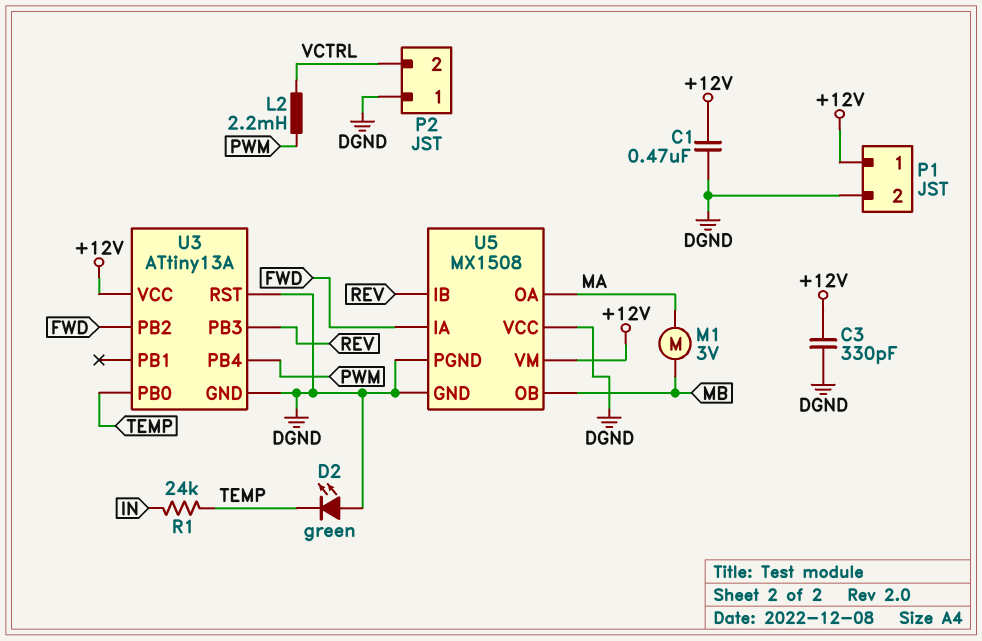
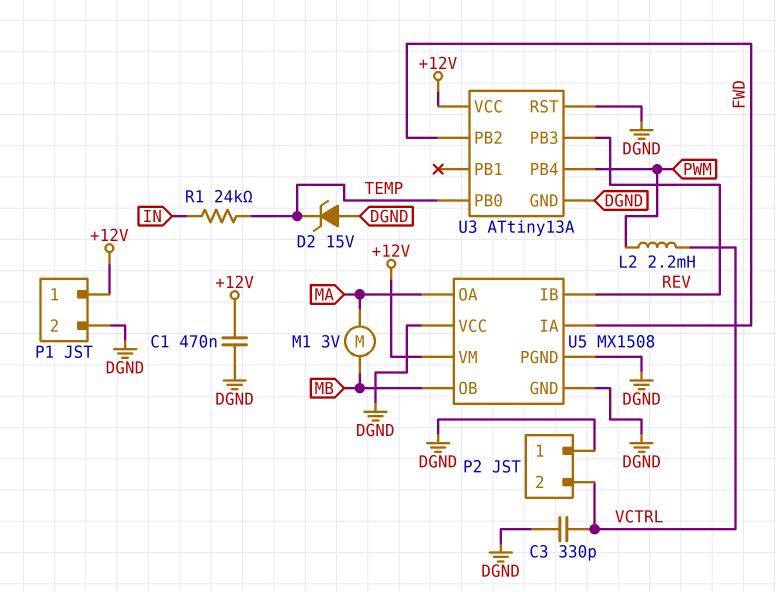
C3: 330pF (+12V, DGND) -> 330pF (DGND, VCTRL)
D2: LED green (A DGND, K TEMP) -> zener 15V (A DGND, K TEMP)

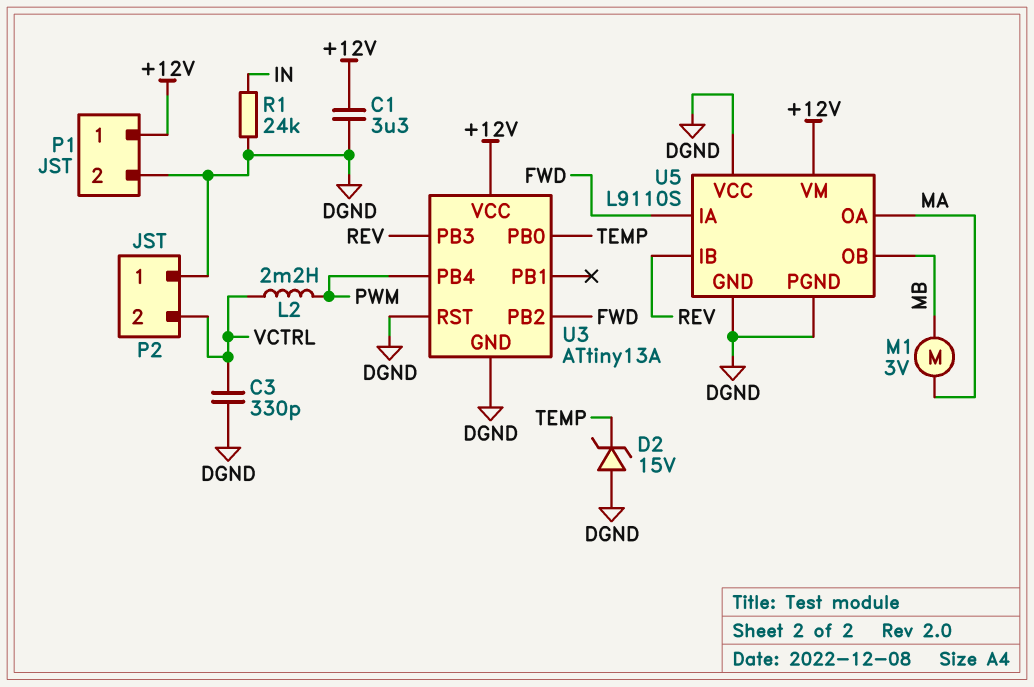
C1: 470nF (+12V, DGND) -> 3.3uF (+12V, DGND)
R1: 24k (IN, TEMP) -> 24k (DGND, IN)
U5: MX1508 -> L9110S

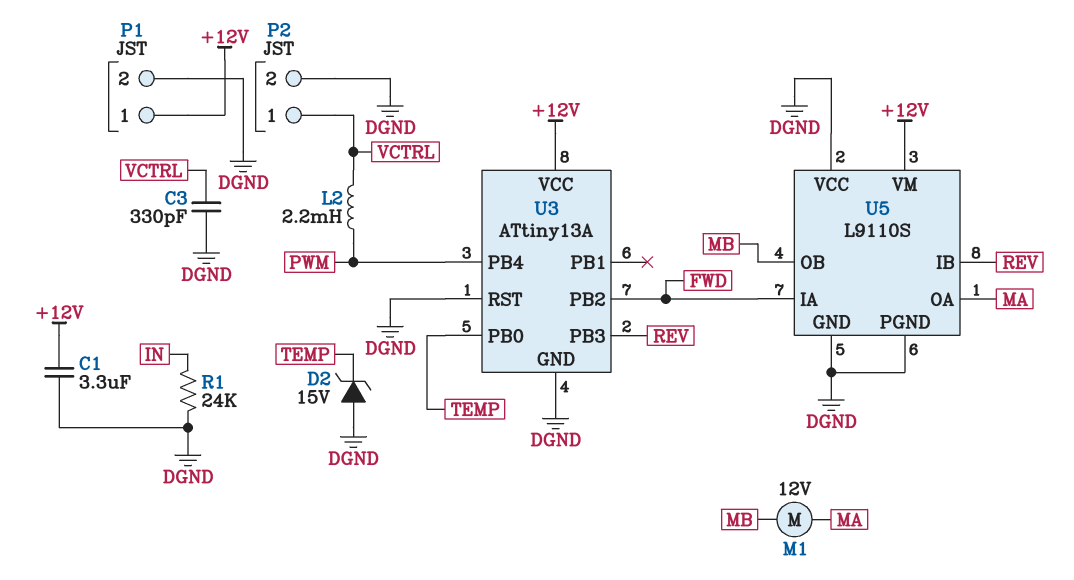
M1: motor 3V (MA, MB) -> motor 12V (MA, MB)
P2 pin 1: DGND -> VCTRL
P2 pin 2: VCTRL -> DGND

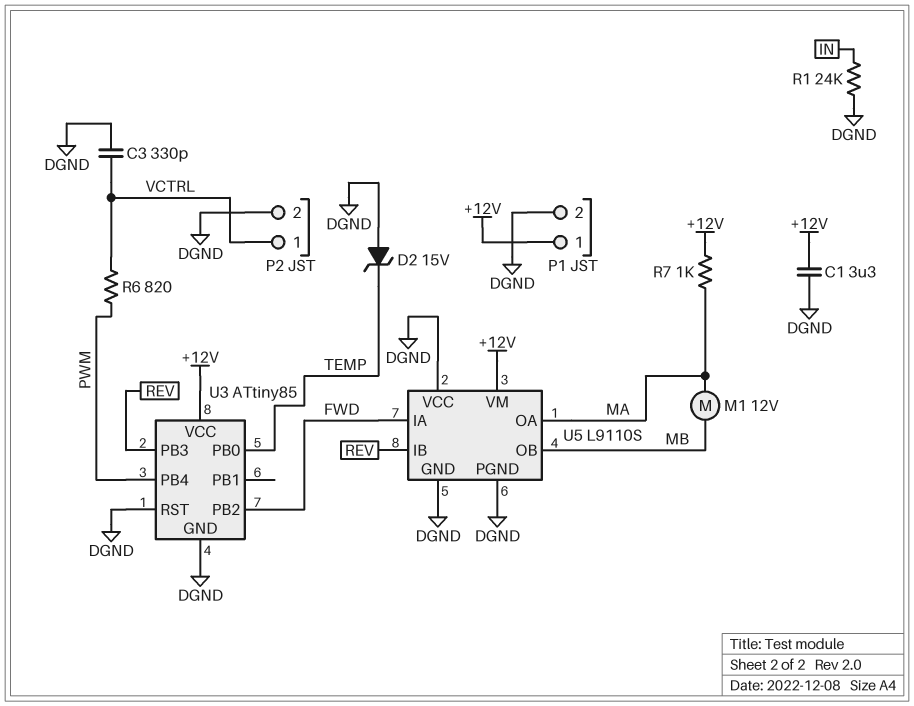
L2: 2.2mH (PWM, VCTRL) -> none
R6: none -> 820 (PWM, VCTRL)
R7: none -> 1k (+12V, MA)
U3: ATtiny13A -> ATtiny85

